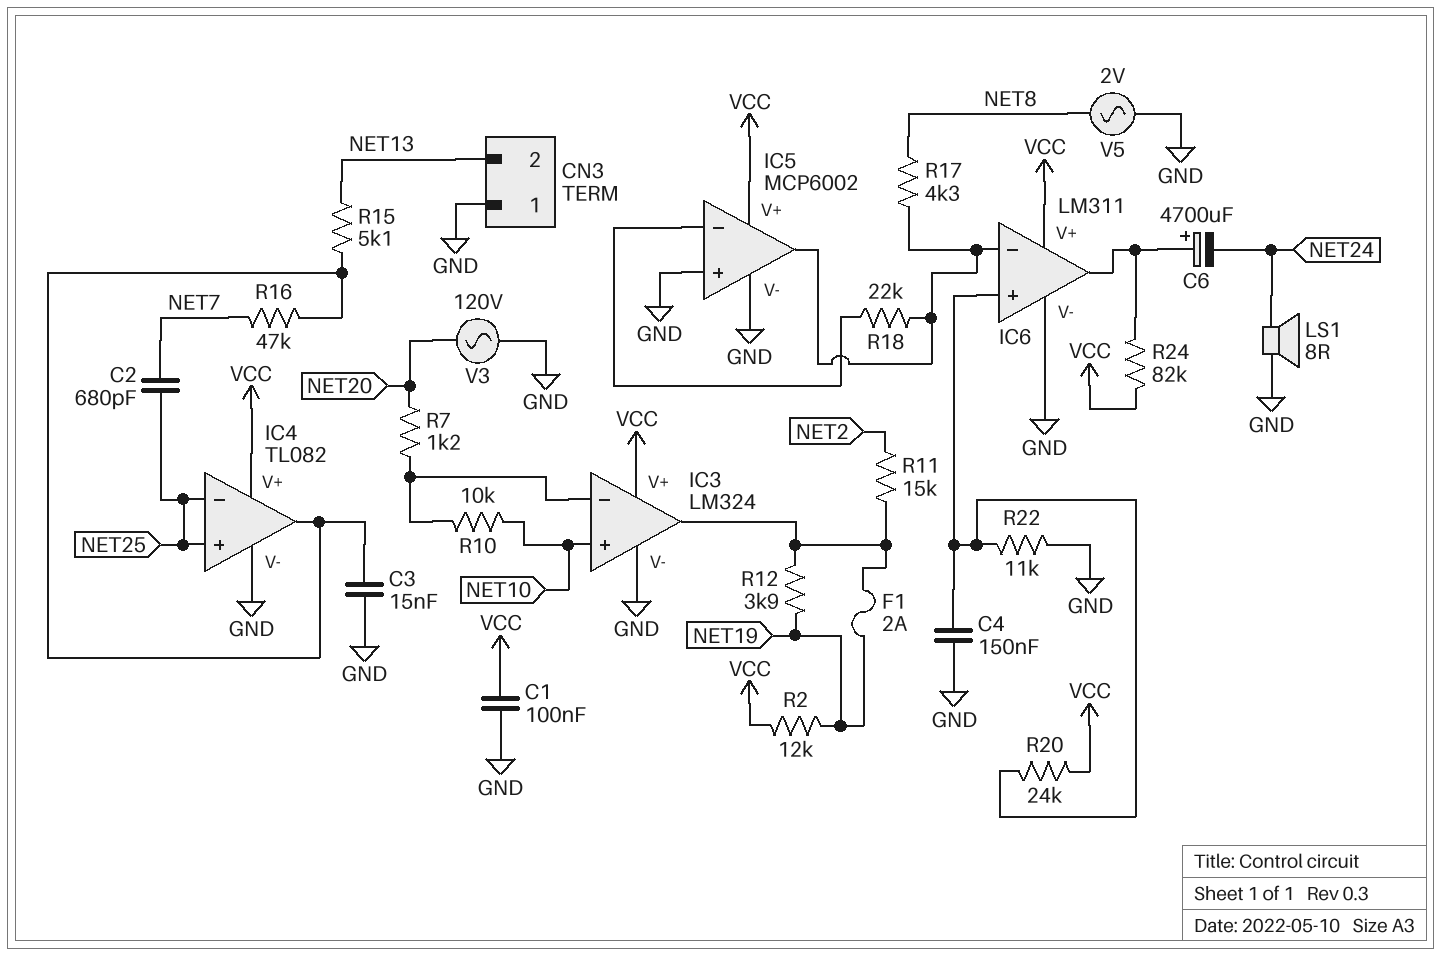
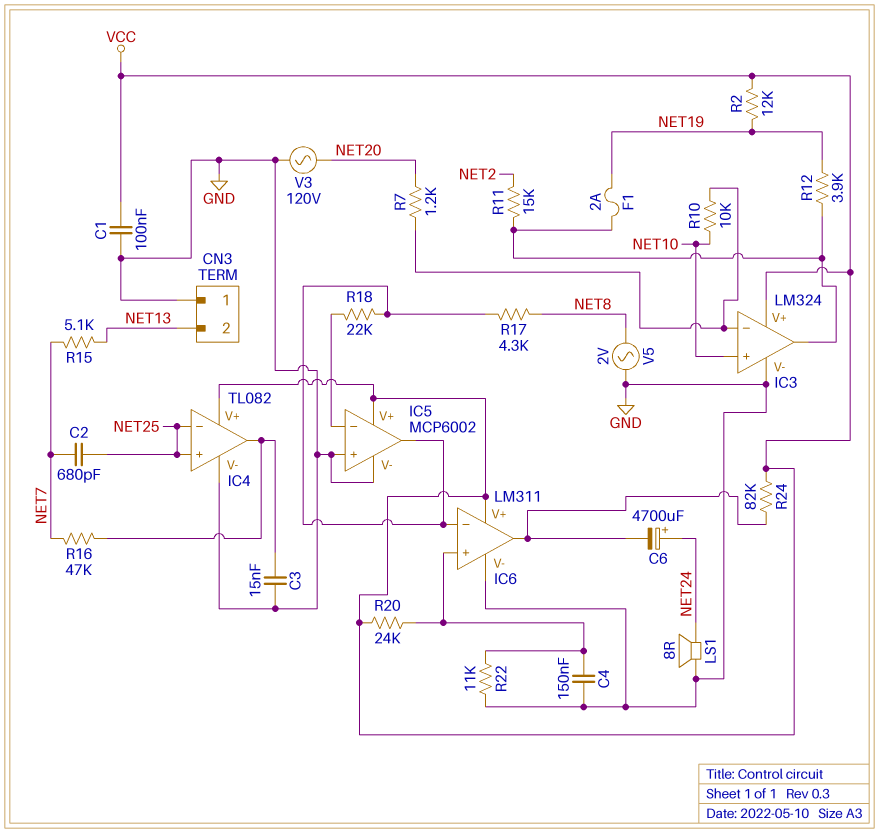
C6: 4700uF (plus IC6/out, minus NET24) -> 4700uF (plus NET24, minus IC6/out)
R15: 5.1k (IC4/out, NET13) -> 5.1k (NET7, NET13)

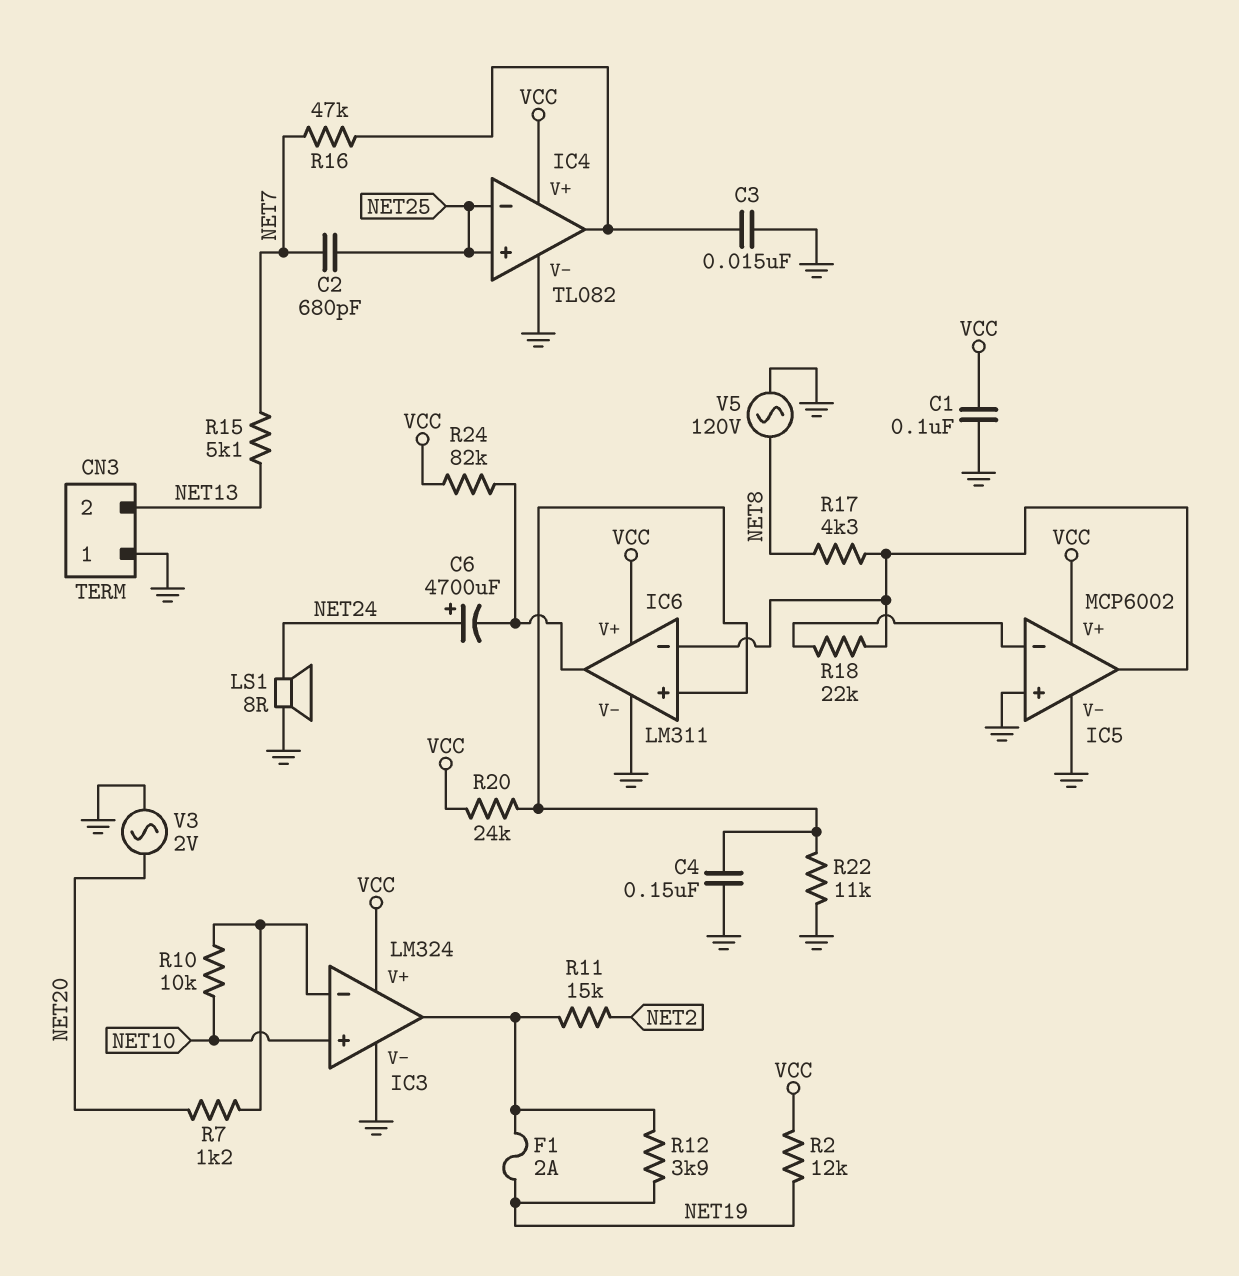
V3: AC 120V (GND, NET20) -> AC 2V (GND, NET20)
V5: AC 2V (GND, NET8) -> AC 120V (GND, NET8)

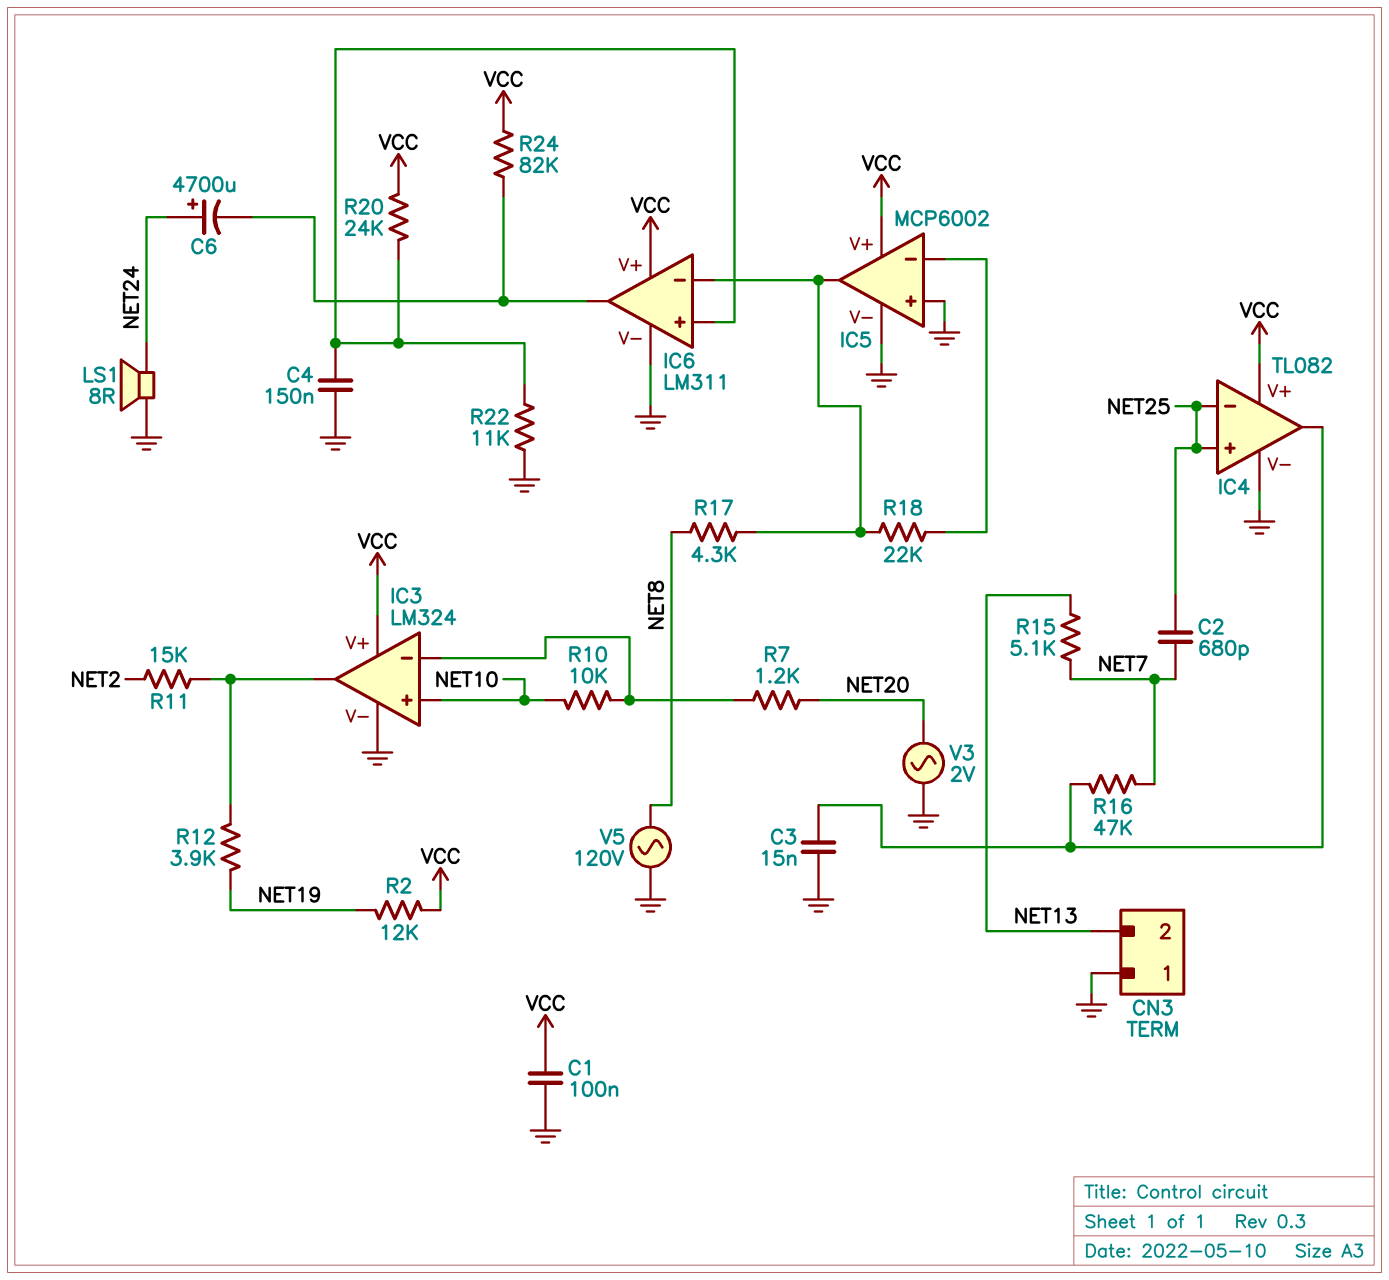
F1: 2A (IC3/out, NET19) -> none

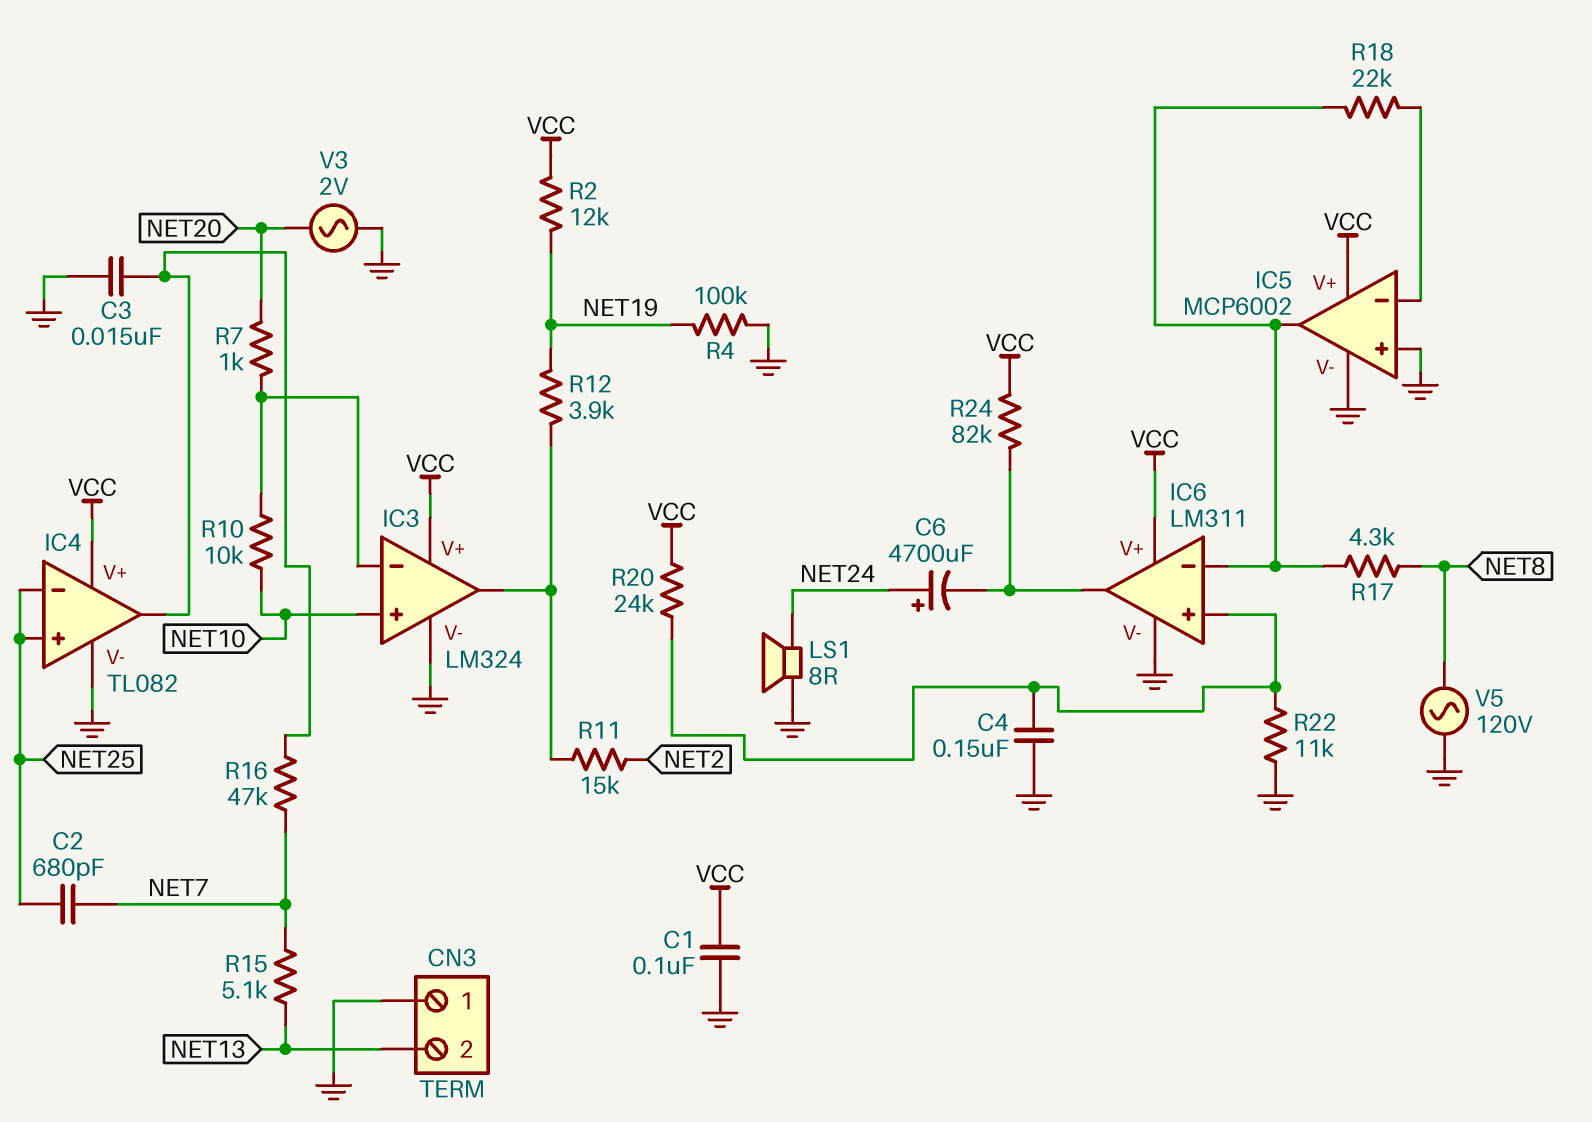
R4: none -> 100k (GND, NET19)
R7: 1.2k (IC3/in-, NET20) -> 1k (IC3/in-, NET20)

